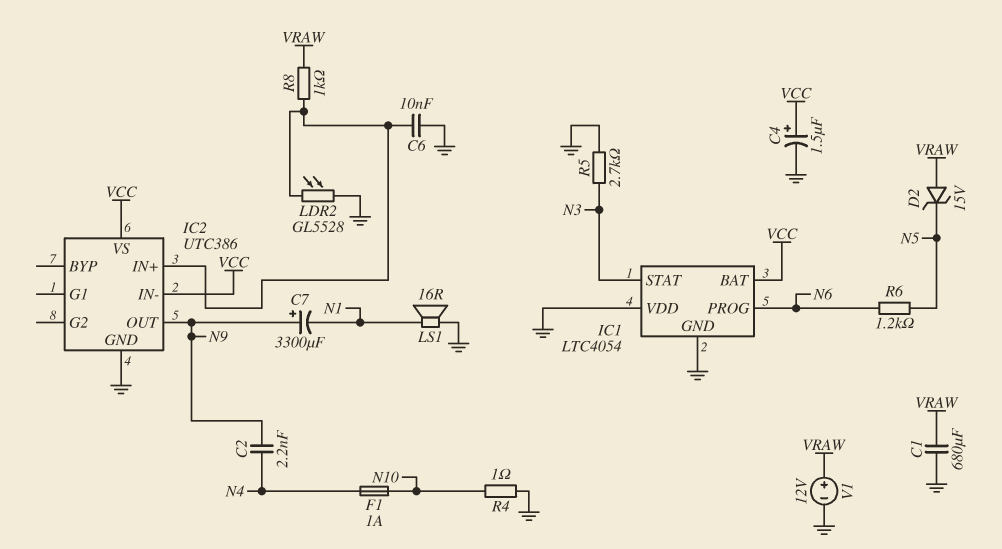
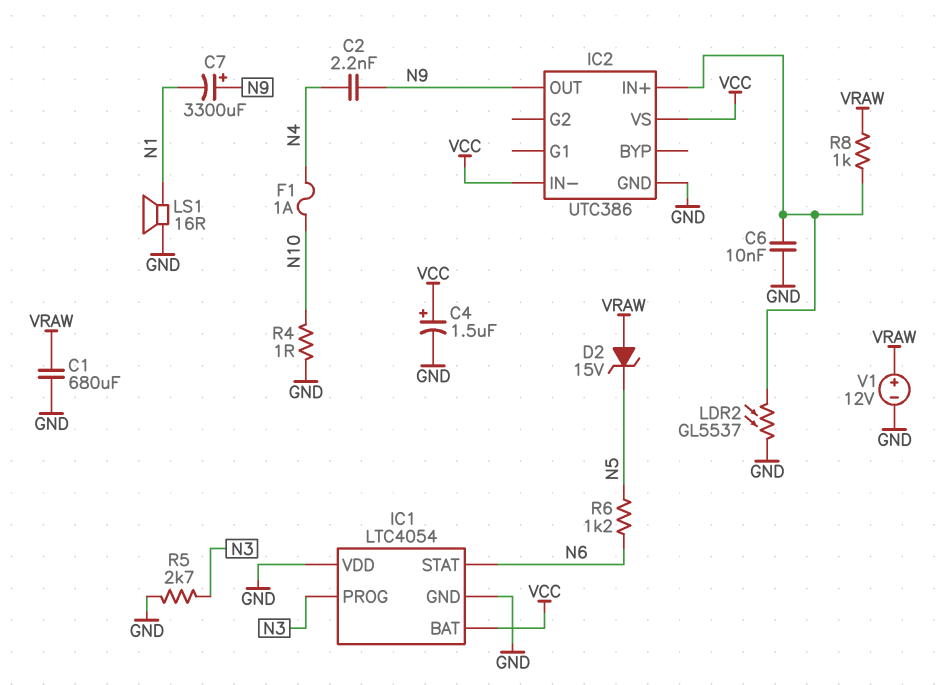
IC1 pin PROG: N6 -> N3
IC1 pin STAT: N3 -> N6
LDR2: GL5528 (GND, IC2/IN+) -> GL5537 (GND, IC2/IN+)

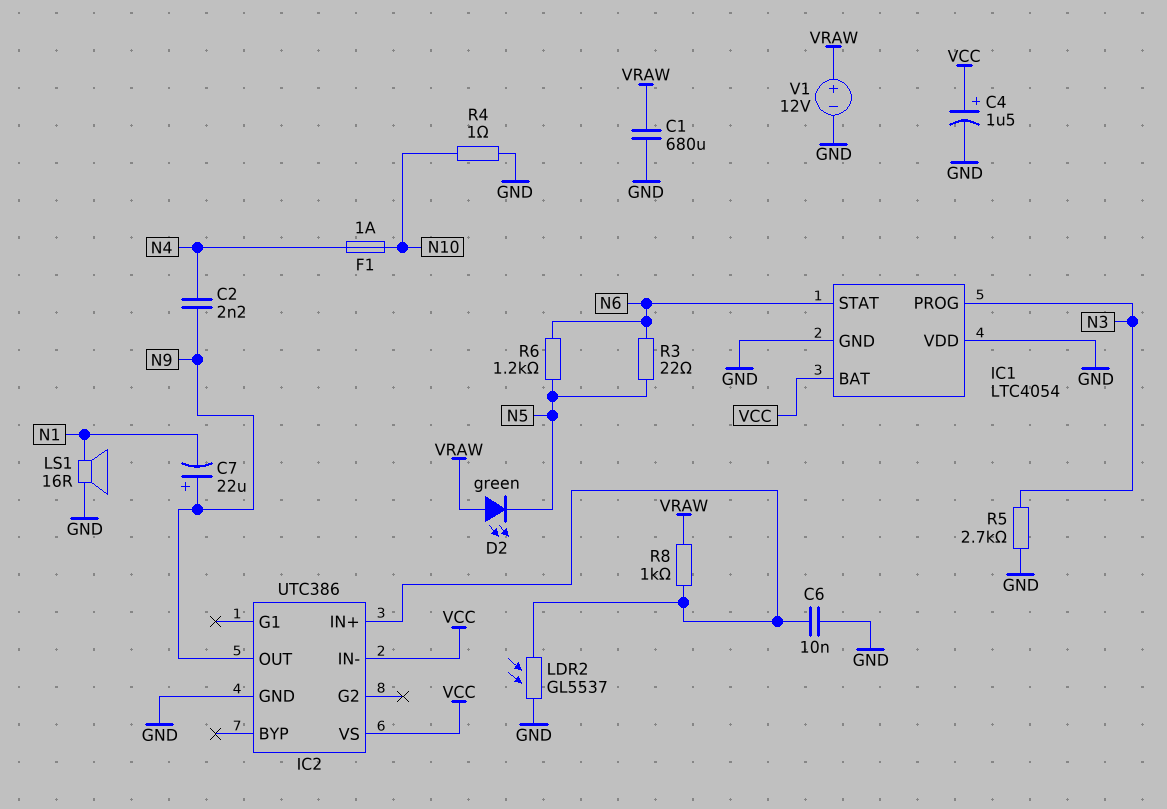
C7: 3300uF (plus N9, minus N1) -> 22uF (plus N9, minus N1)
D2: zener 15V (A VRAW, K N5) -> LED green (A VRAW, K N5)
R3: none -> 22 (N5, N6)

